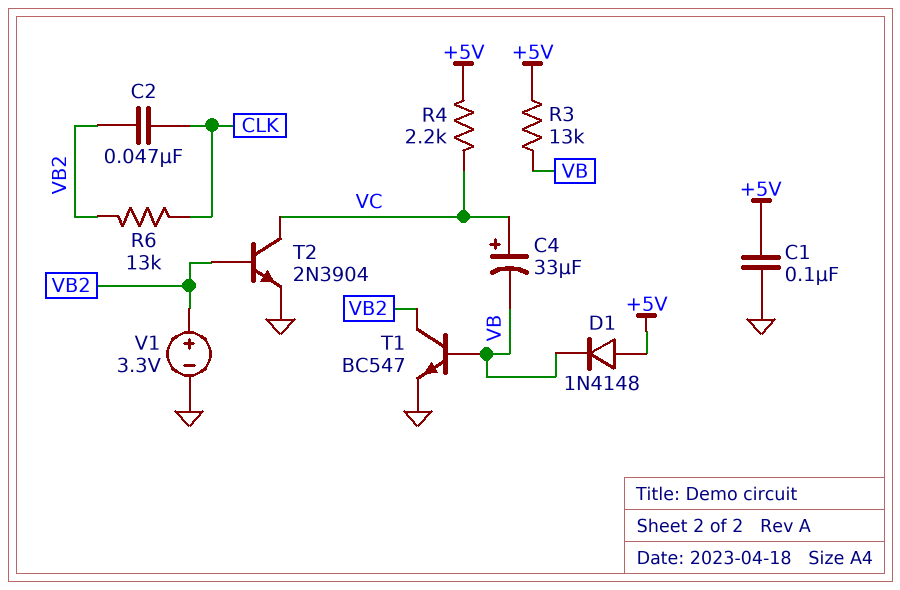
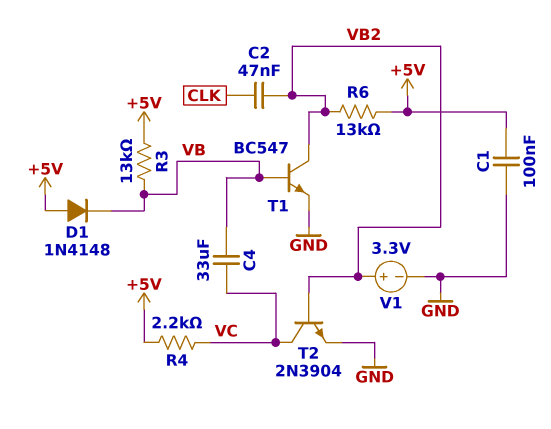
C4: 33uF (plus VC, minus VB) -> 33uF (VB, VC)
R6: 13k (CLK, VB2) -> 13k (+5V, VB2)

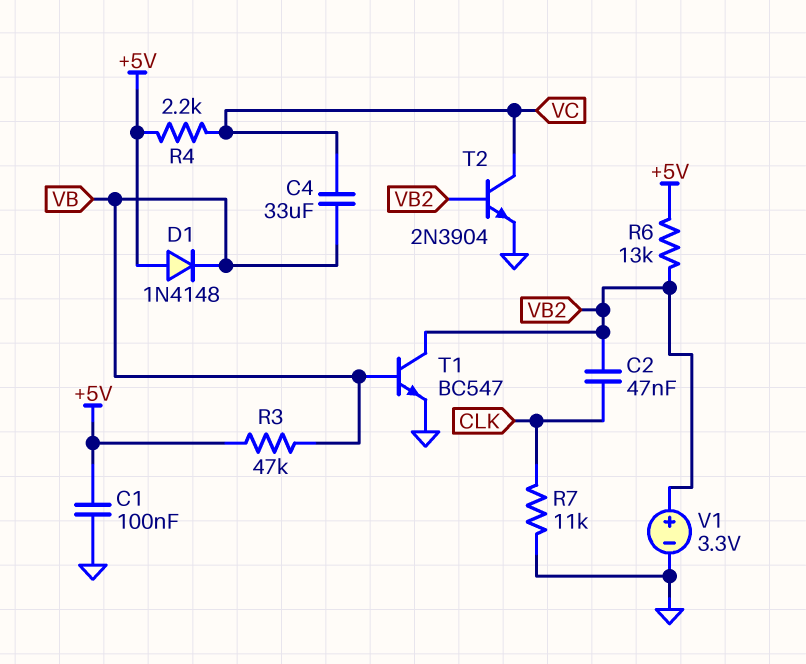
R3: 13k (+5V, VB) -> 47k (+5V, VB)
R7: none -> 11k (CLK, GND)

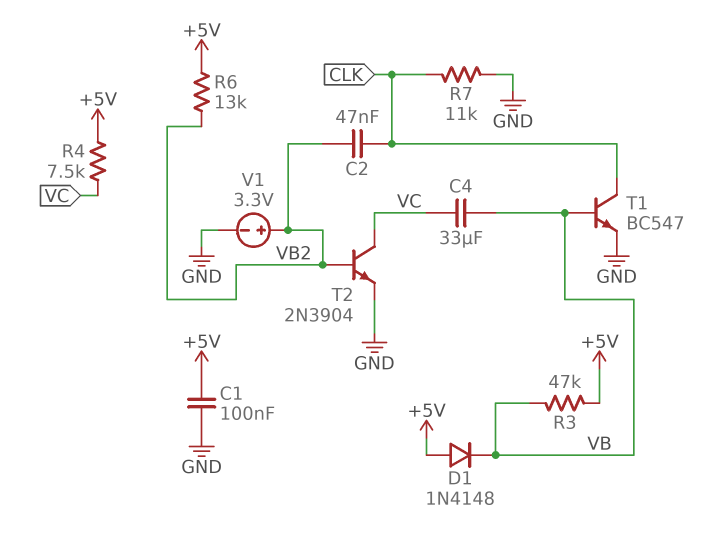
R4: 2.2k (+5V, VC) -> 7.5k (+5V, VC)
T1: NPN BC547 (B VB, C VB2, E GND) -> NPN BC547 (B VB, C CLK, E GND)

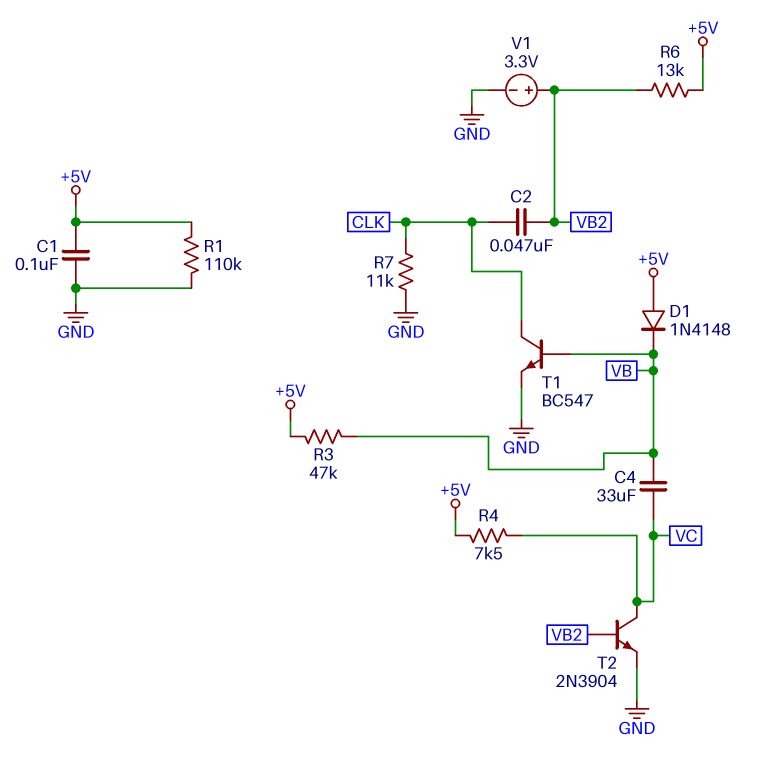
R1: none -> 110k (+5V, GND)

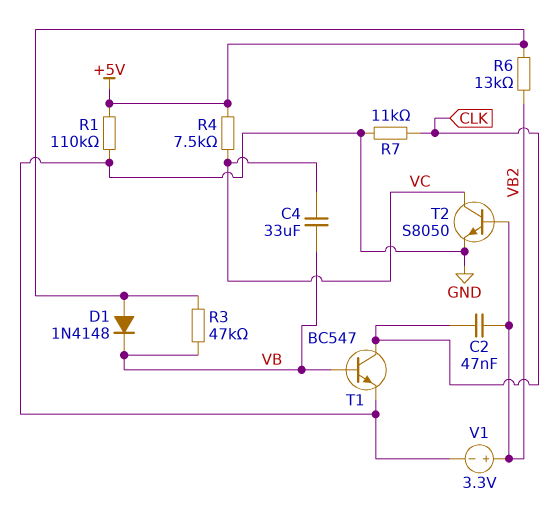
C1: 100nF (+5V, GND) -> none
T2: NPN 2N3904 (B VB2, C VC, E GND) -> NPN S8050 (B VB2, C VC, E GND)

